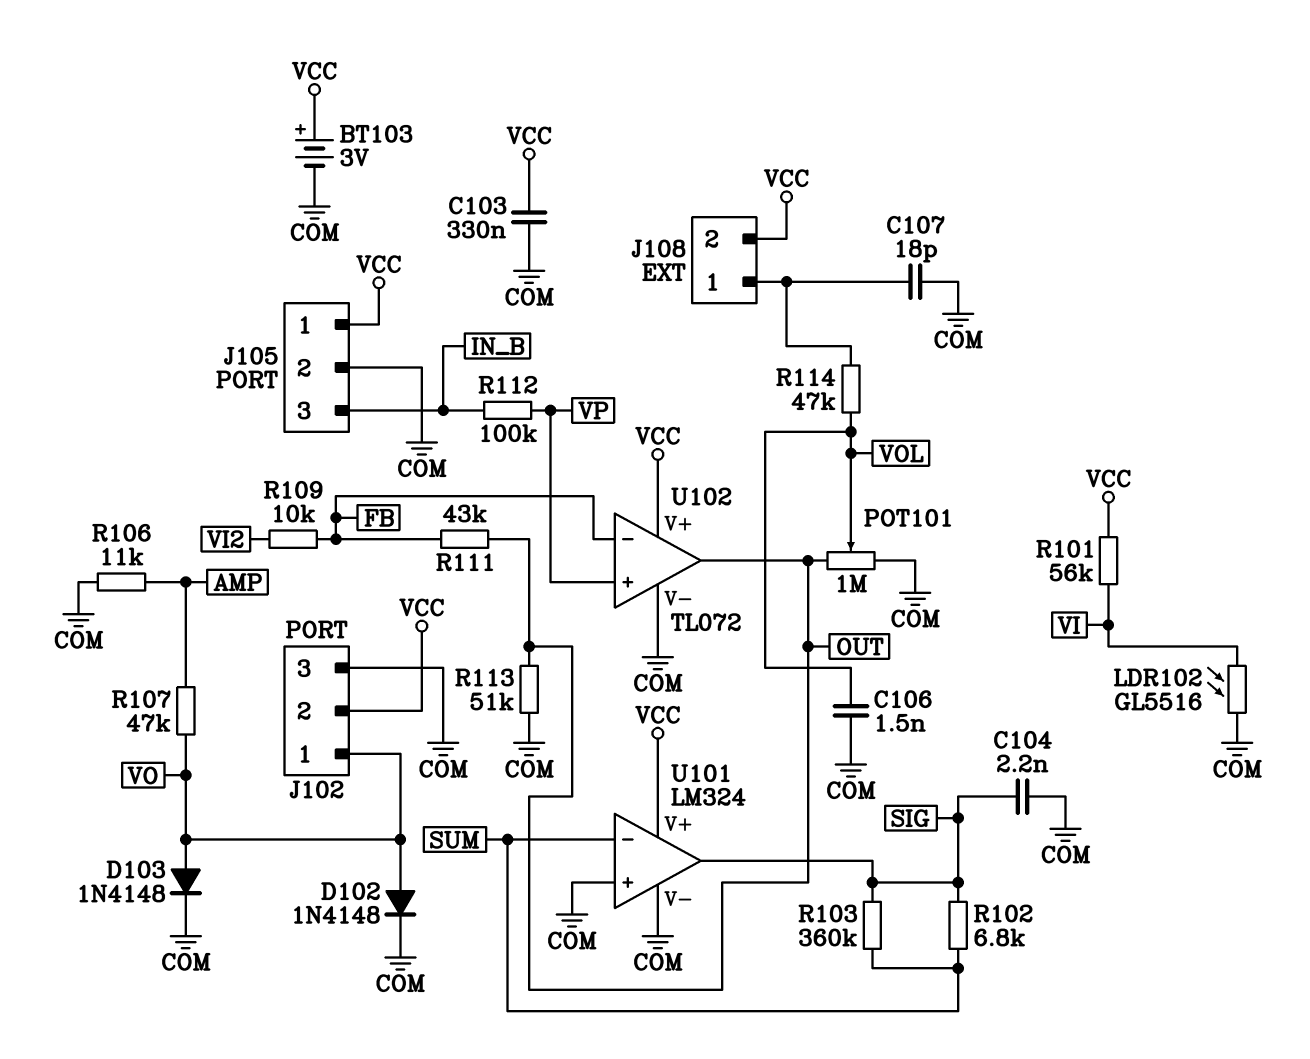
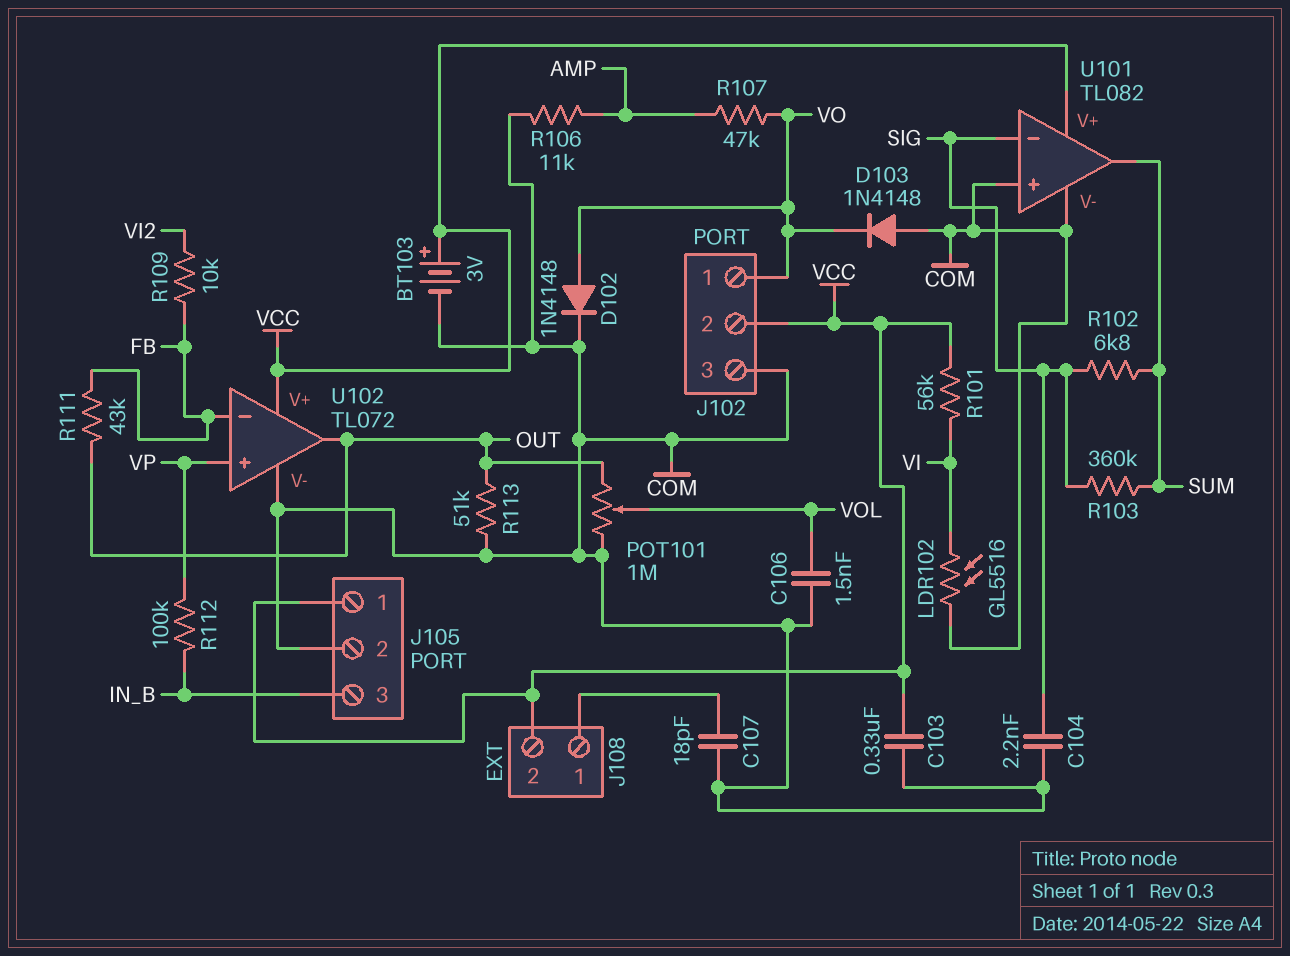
D103: diode 1N4148 (A VO, K COM) -> diode 1N4148 (A COM, K VO)
R114: 47k (J108/1, VOL) -> none
U101: LM324 -> TL082
U101 pin in-: SUM -> SIG
U101 pin out: SIG -> SUM

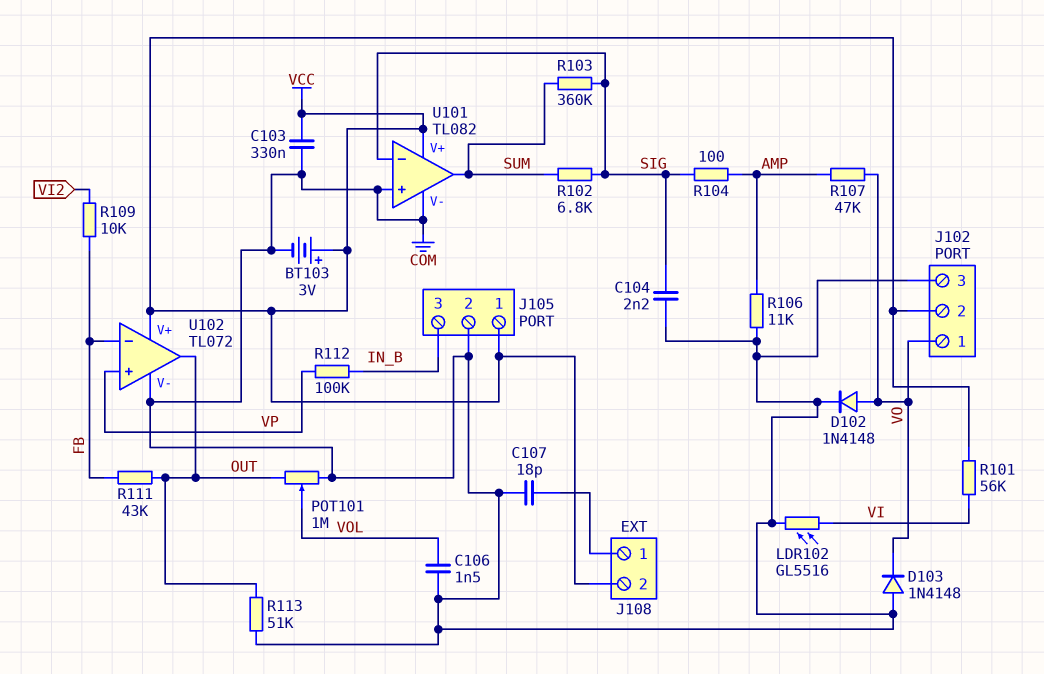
R104: none -> 100 (AMP, SIG)

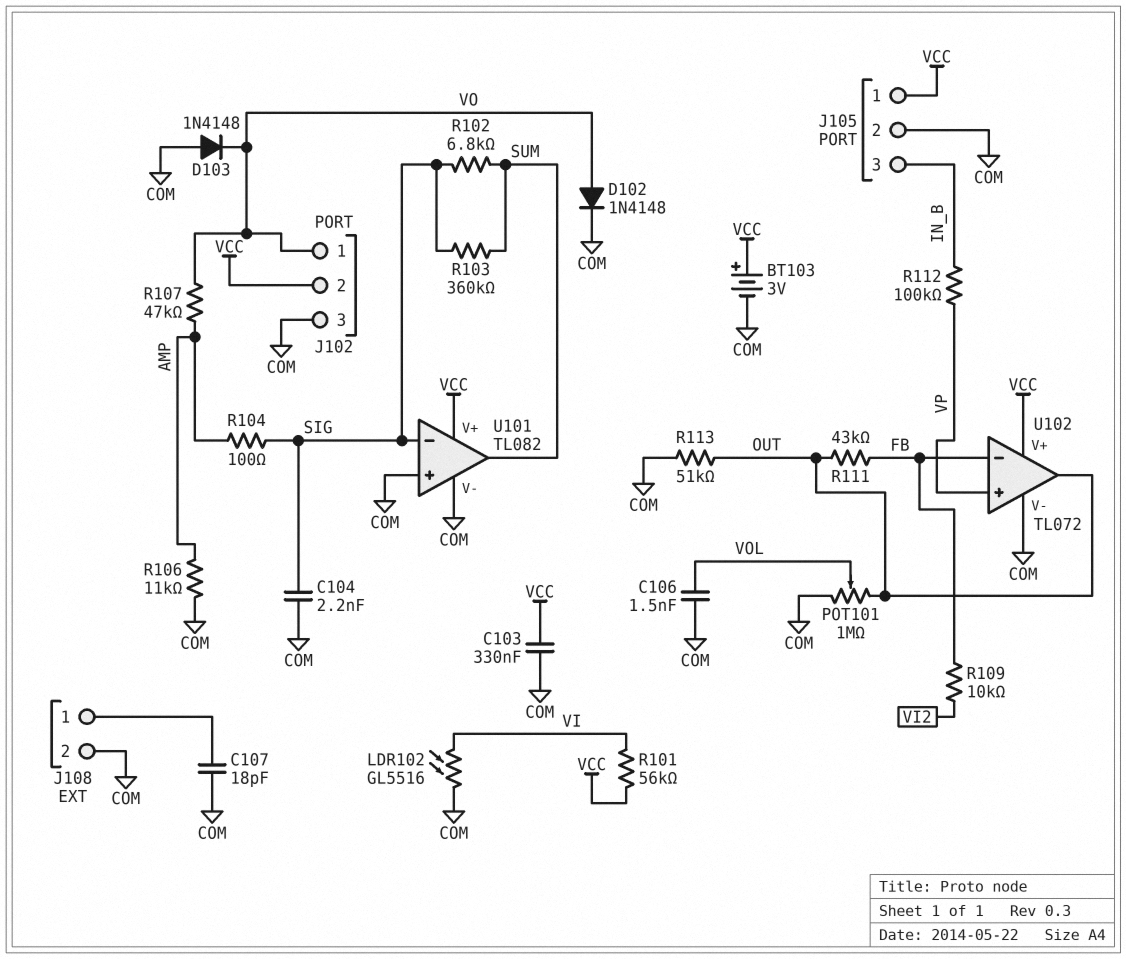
J108 pin 2: VCC -> COM

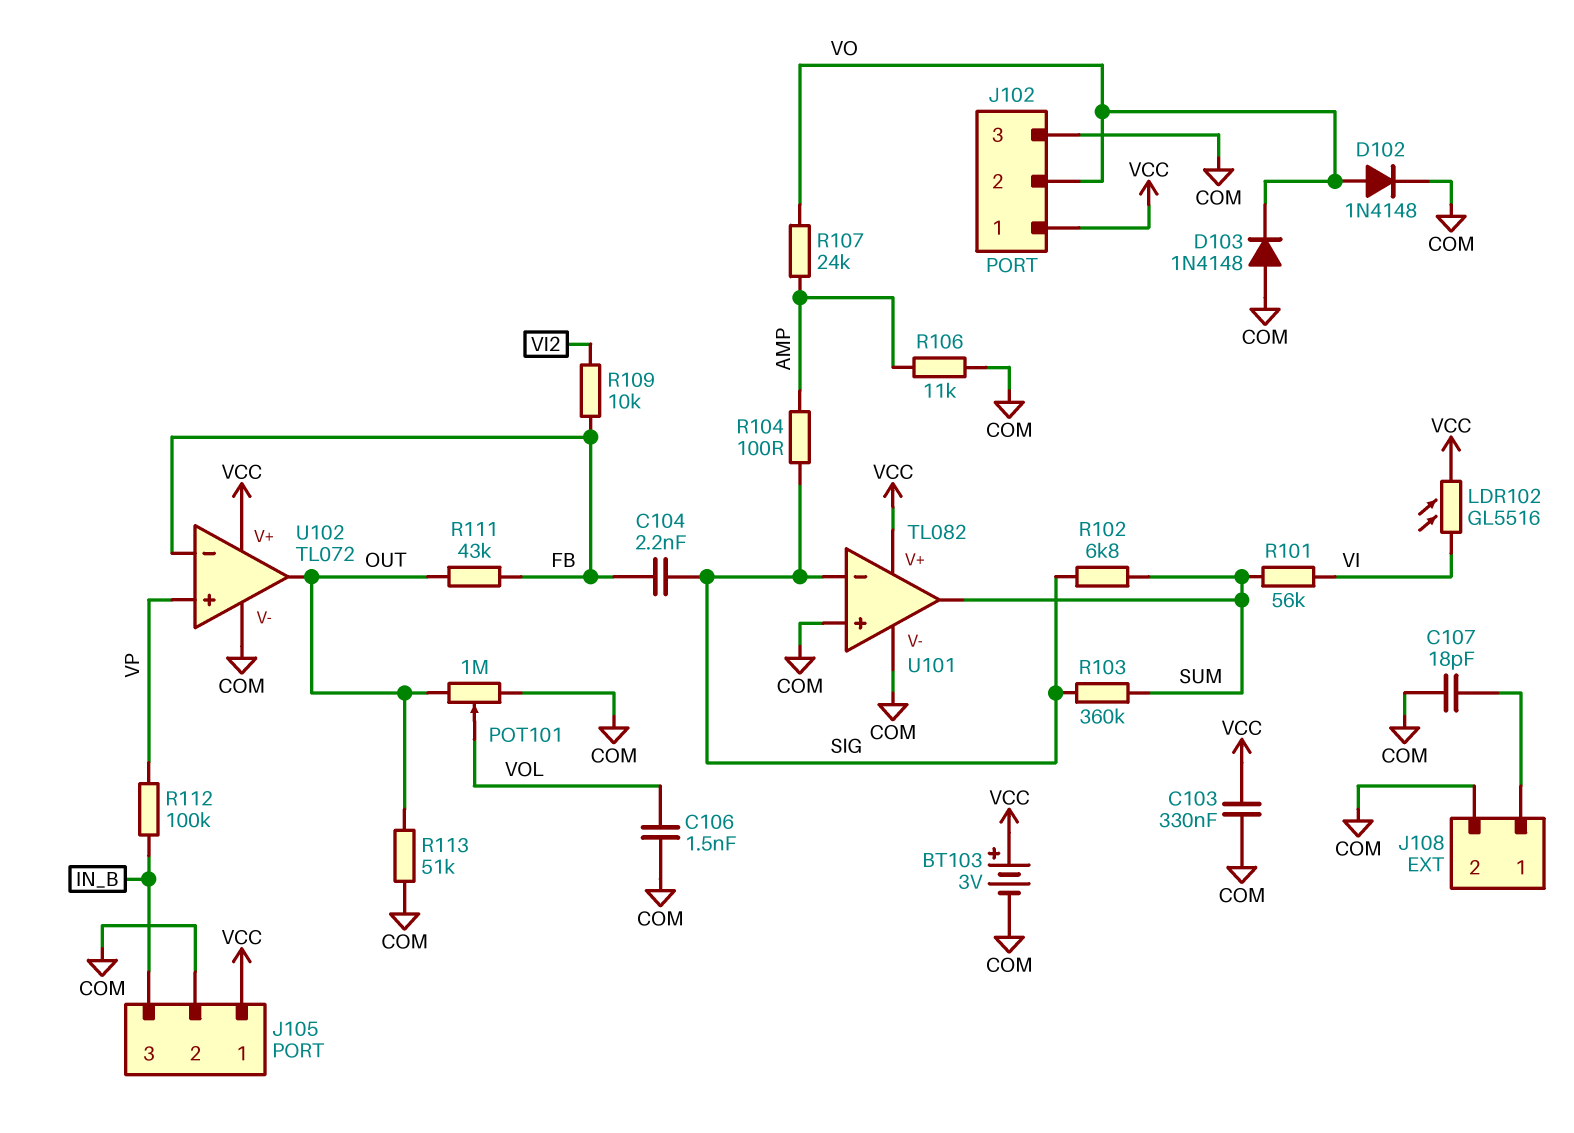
C104: 2.2nF (COM, SIG) -> 2.2nF (FB, SIG)
J102 pin 1: VO -> VCC
J102 pin 2: VCC -> VO
LDR102: GL5516 (COM, VI) -> GL5516 (VCC, VI)
R101: 56k (VCC, VI) -> 56k (SUM, VI)
R107: 47k (AMP, VO) -> 24k (AMP, VO)

